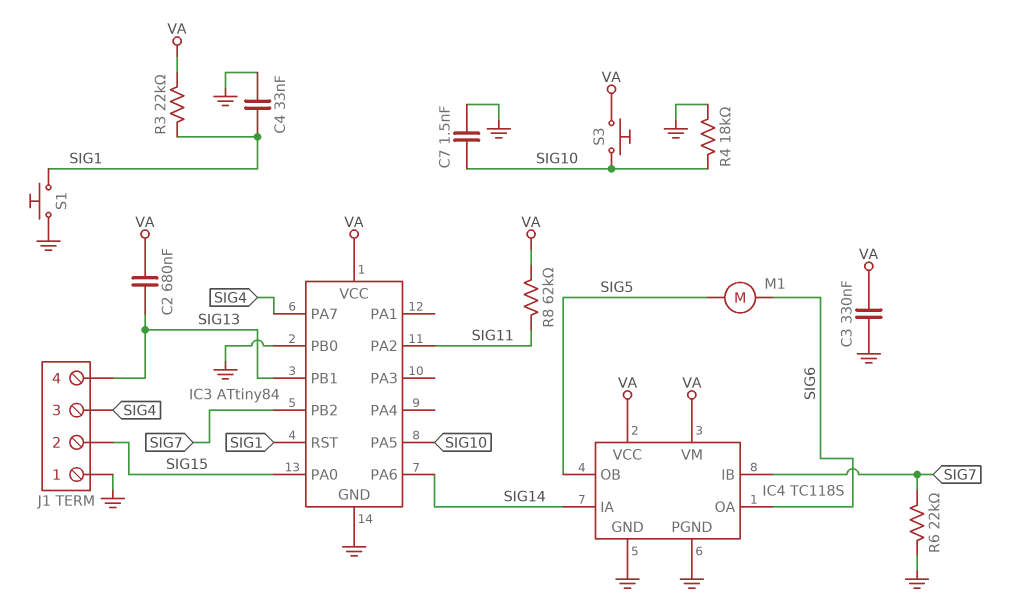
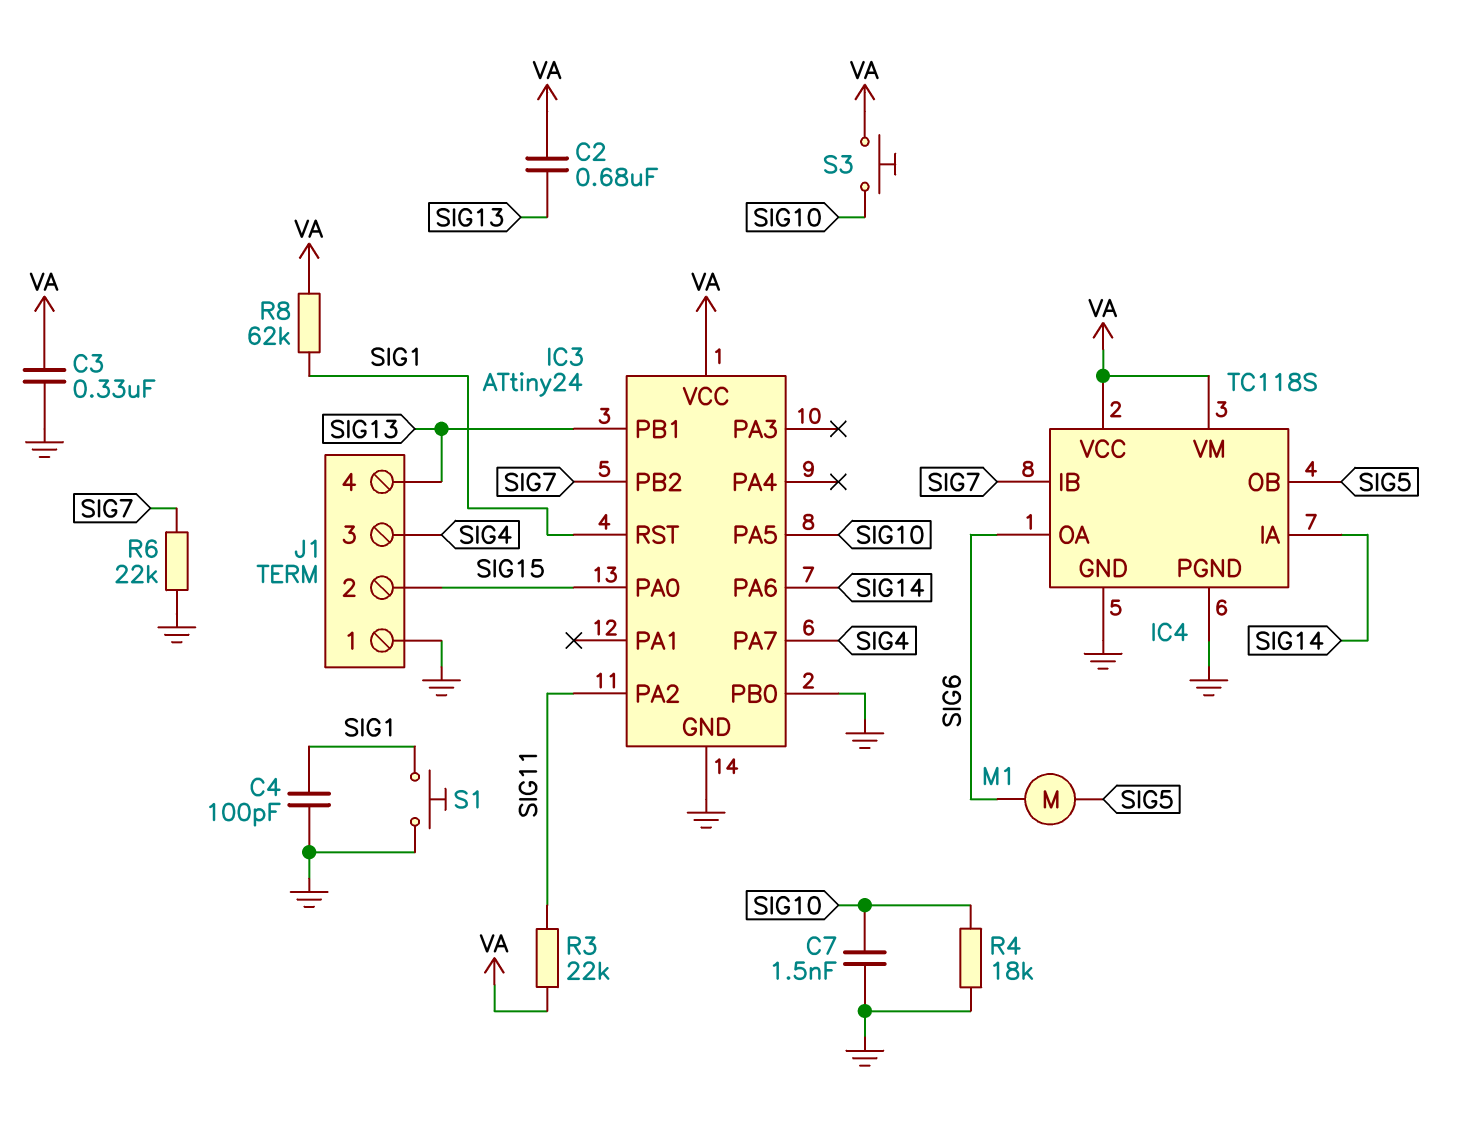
C4: 33nF (GND, SIG1) -> 100pF (GND, SIG1)
IC3: ATtiny84 -> ATtiny24
R3: 22k (SIG1, VA) -> 22k (SIG11, VA)
R8: 62k (SIG11, VA) -> 62k (SIG1, VA)

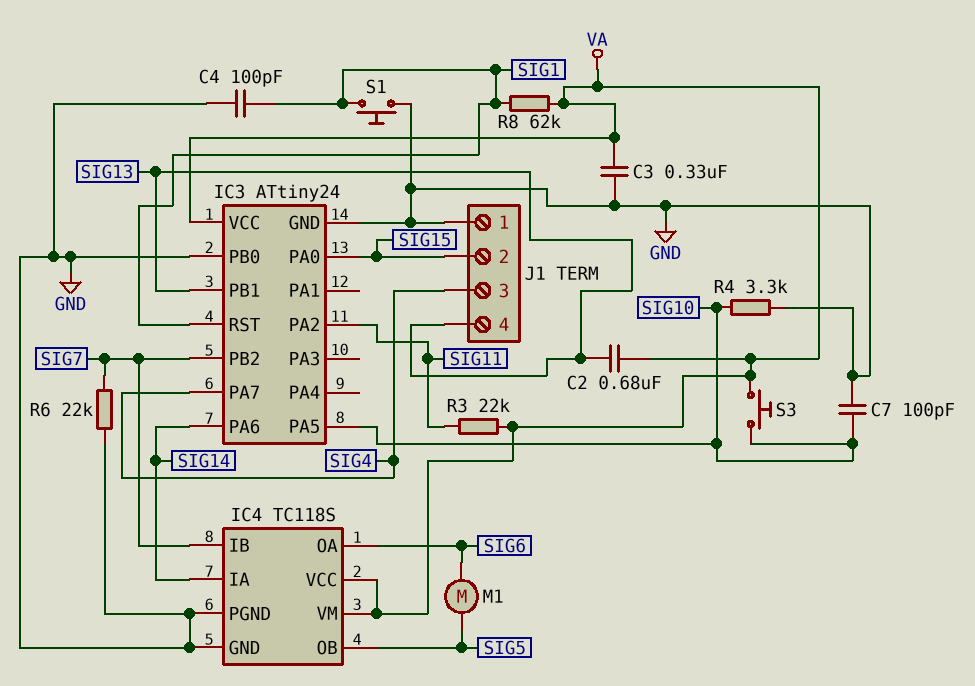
C7: 1.5nF (GND, SIG10) -> 100pF (GND, SIG10)
R4: 18k (GND, SIG10) -> 3.3k (GND, SIG10)

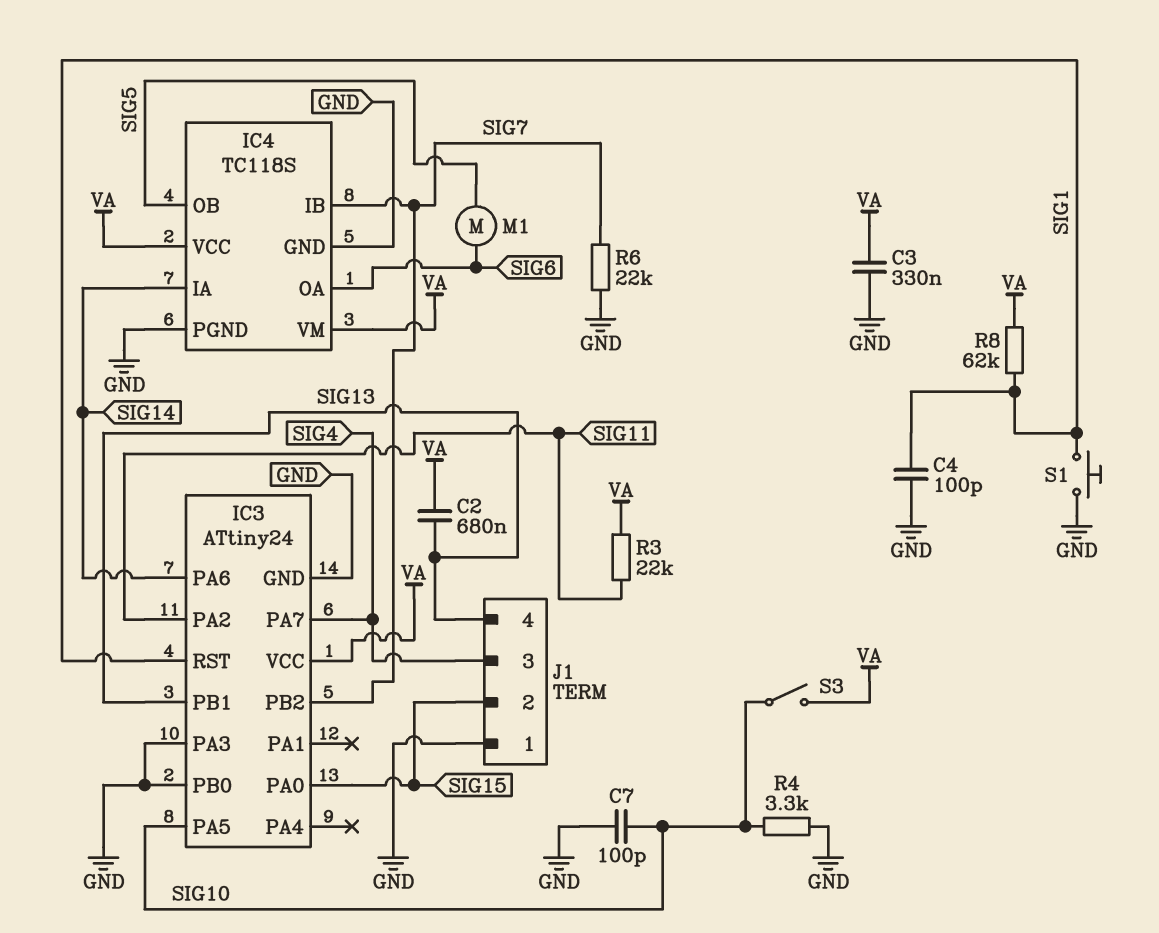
IC3 pin PA3: none -> GND
S3: button (SIG10, VA) -> switch (SIG10, VA)

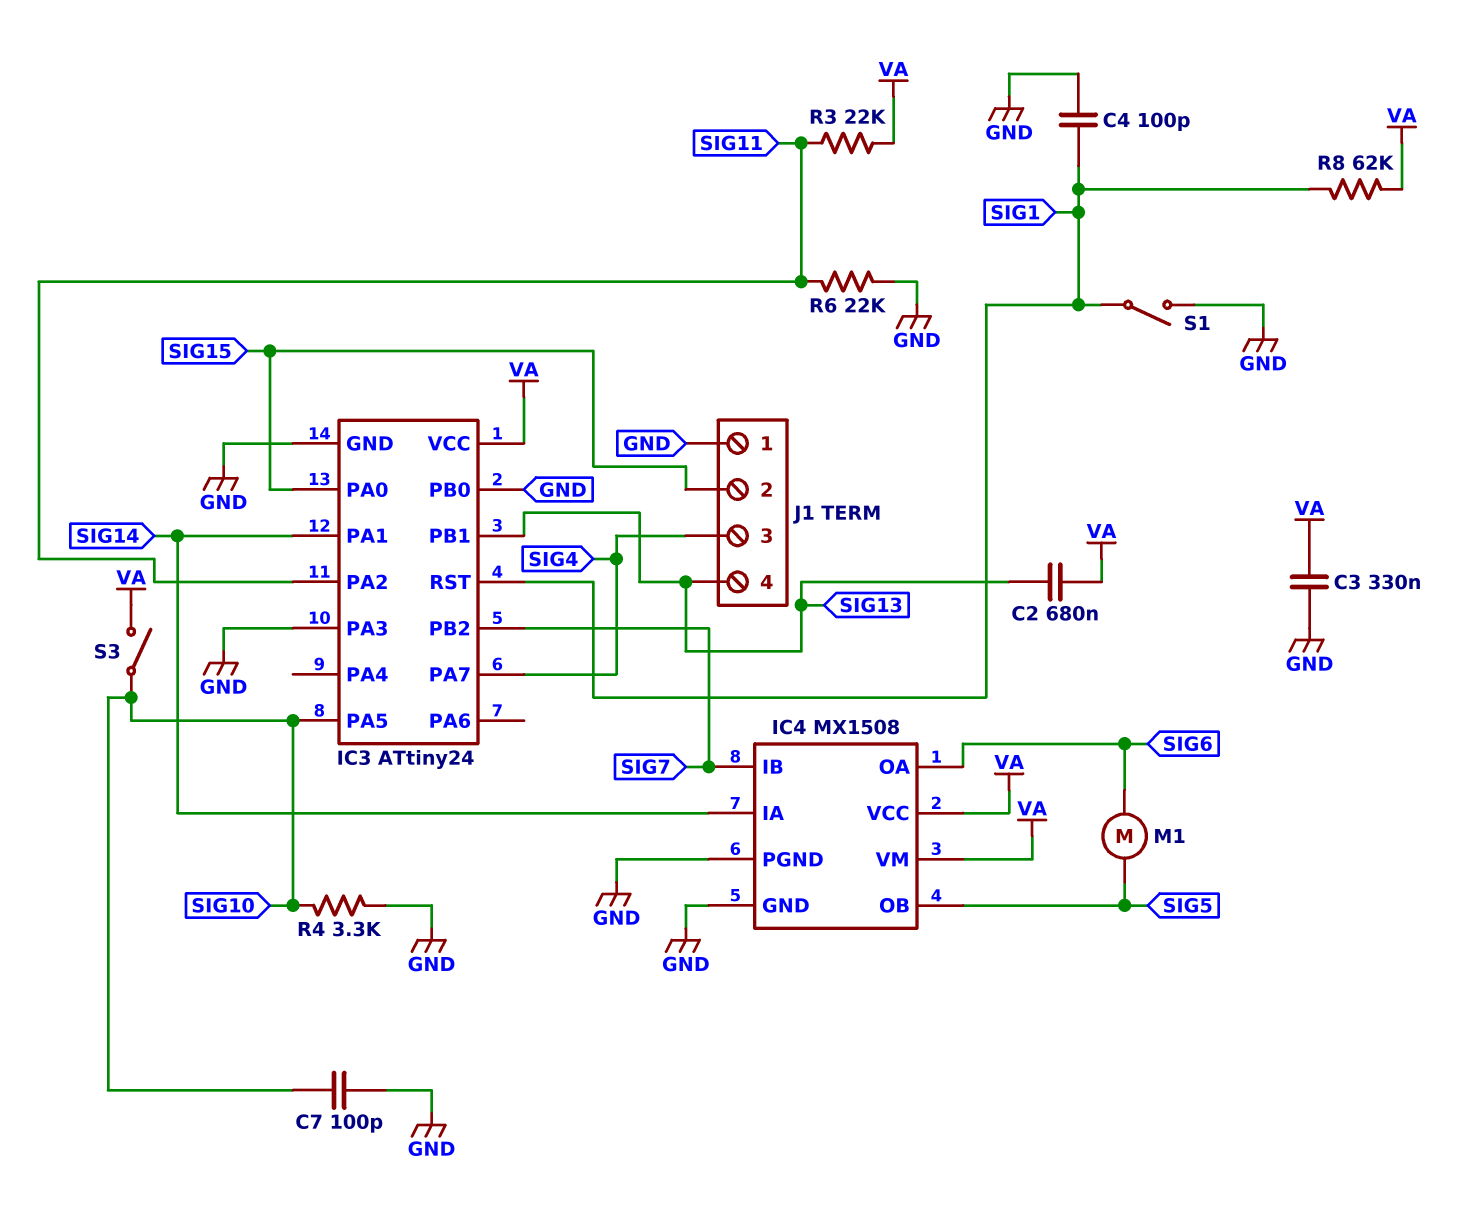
IC3 pin PA1: none -> SIG14
IC3 pin PA6: SIG14 -> none
IC4: TC118S -> MX1508
R6: 22k (GND, SIG7) -> 22k (GND, SIG11)
S1: button (GND, SIG1) -> switch (GND, SIG1)

